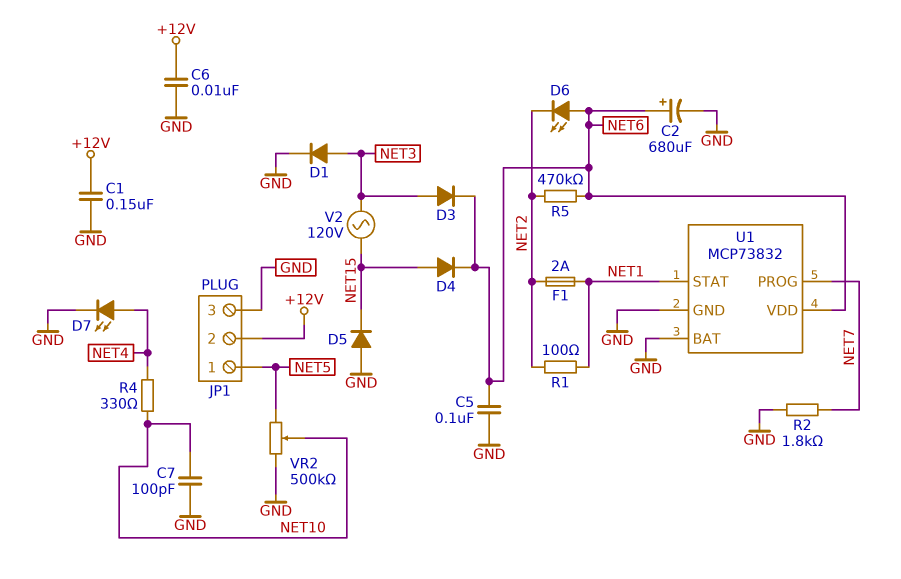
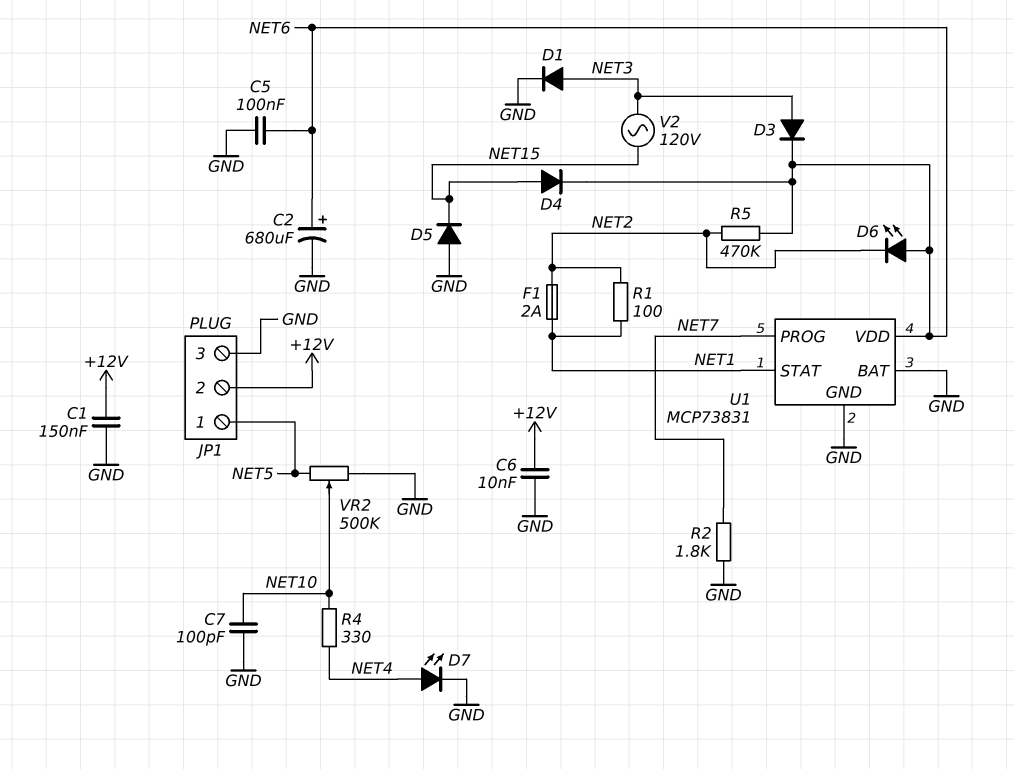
U1: MCP73832 -> MCP73831

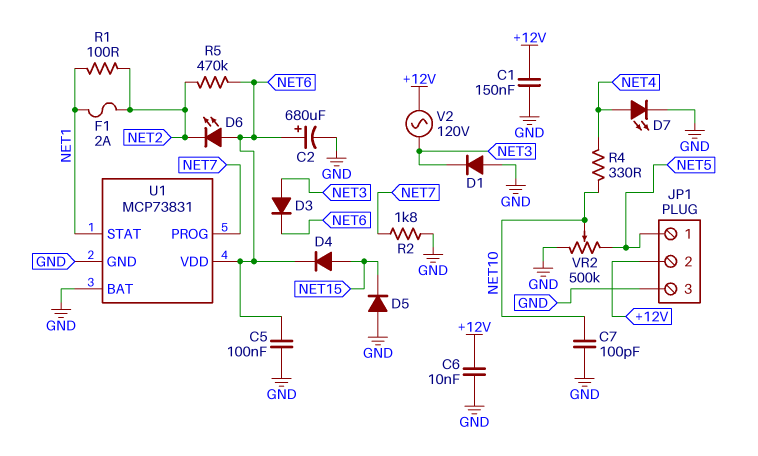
D1: diode (A NET3, K GND) -> diode (A GND, K NET3)
V2: AC 120V (NET3, NET15) -> AC 120V (+12V, NET3)

